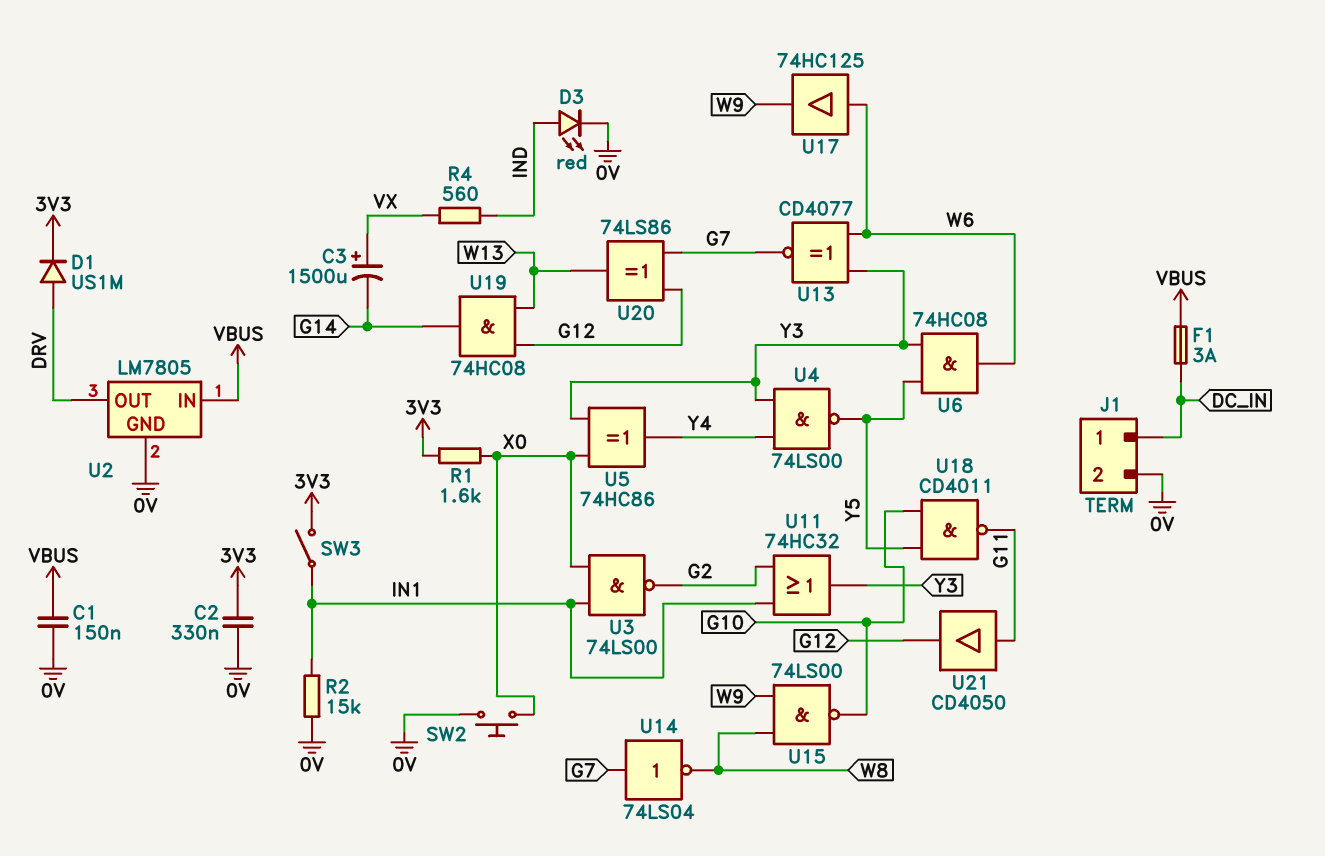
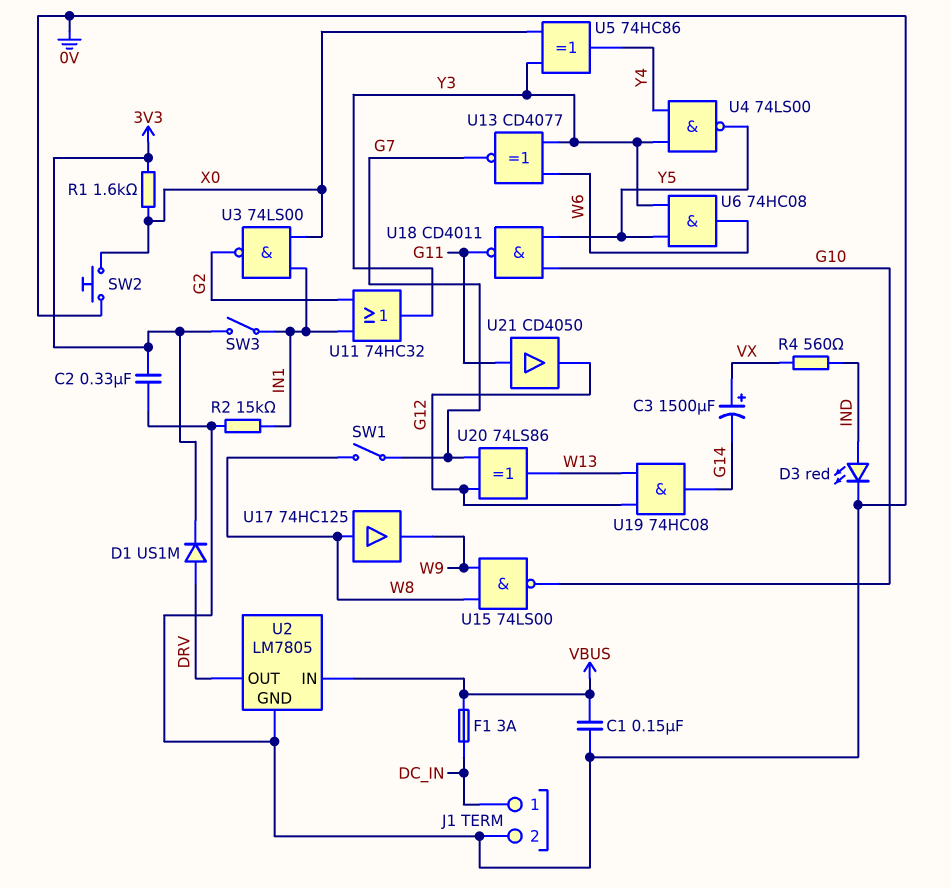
SW1: none -> switch (G7, W8)
U14: NOT 74LS04 (in G7, out W8) -> none
U17: buffer 74HC125 (in W6, out W9) -> buffer 74HC125 (in W8, out W9)

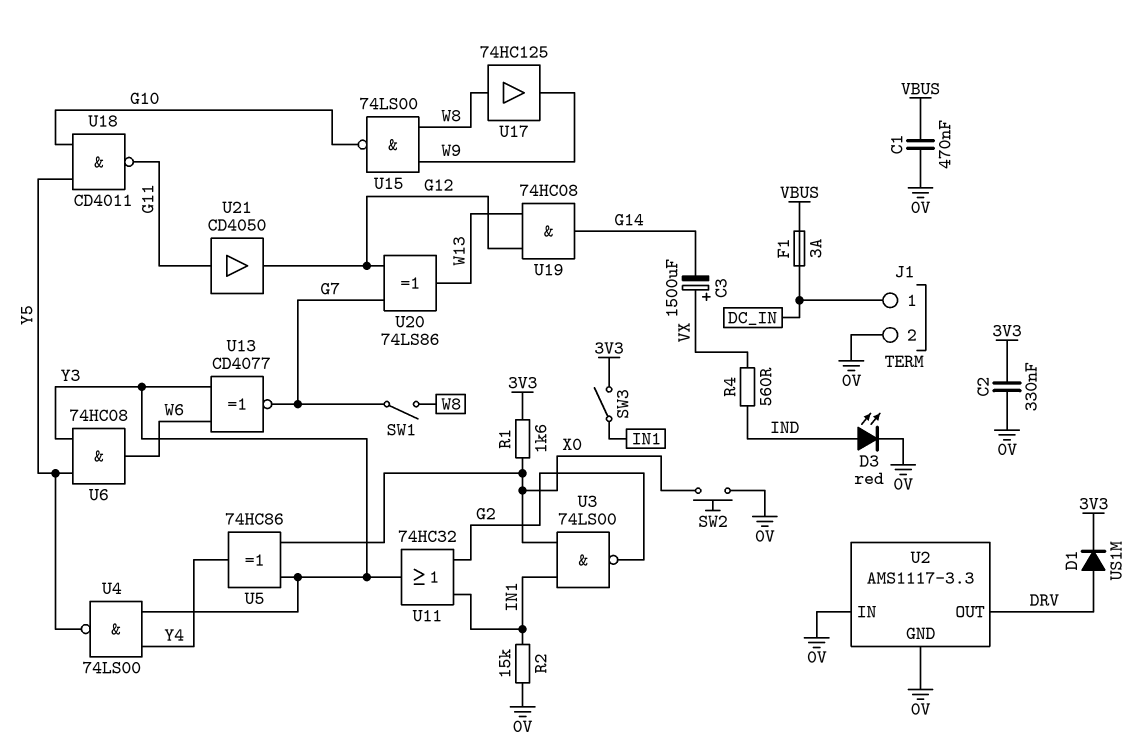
C1: 150nF (0V, VBUS) -> 470nF (0V, VBUS)
U2: LM7805 -> AMS1117-3.3
U2 pin IN: VBUS -> 0V

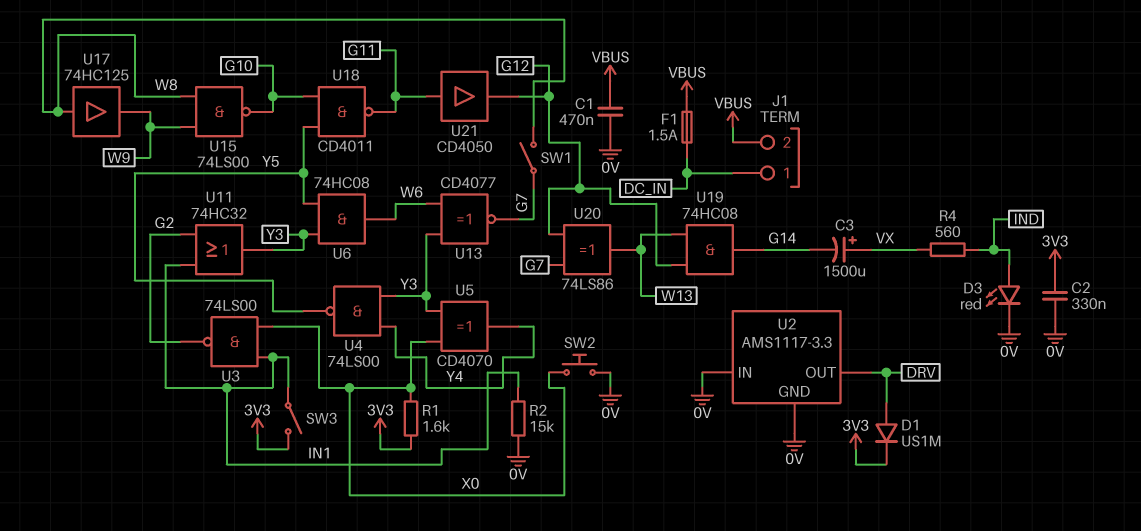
F1: 3A (DC_IN, VBUS) -> 1.5A (DC_IN, VBUS)
J1 pin 2: 0V -> VBUS
U5: XOR 74HC86 (in X0, in Y3, out Y4) -> XOR CD4070 (in X0, in Y3, out Y4)

